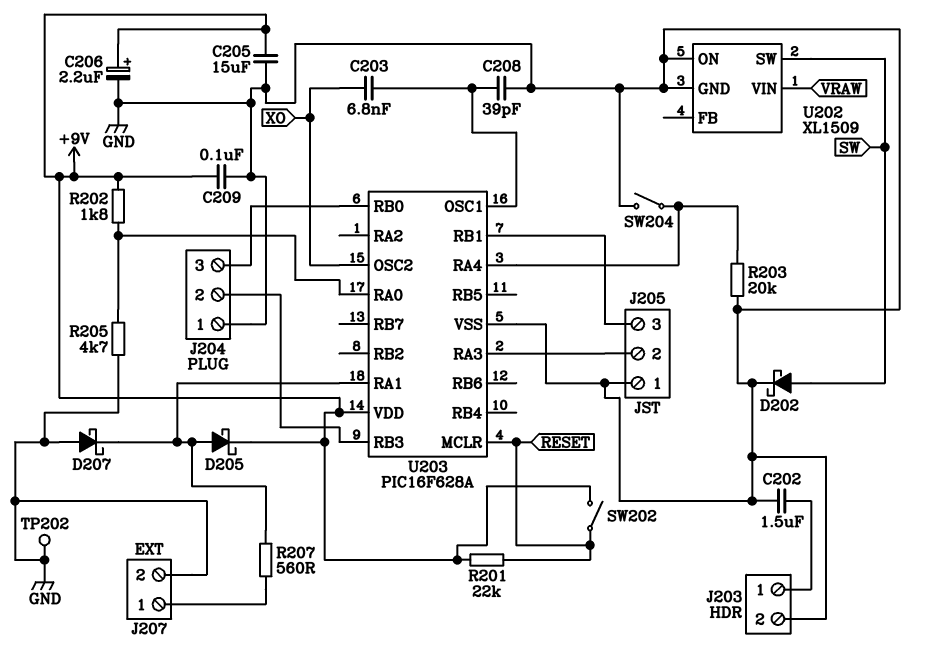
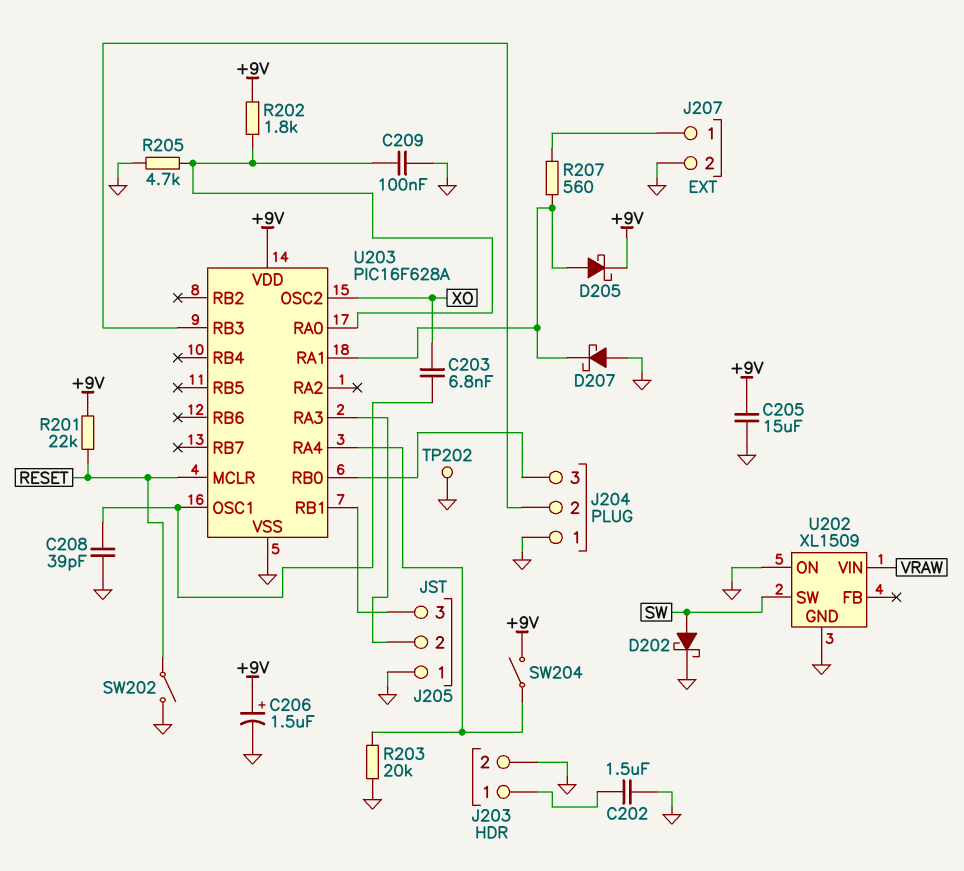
C206: 2.2uF (plus +9V, minus GND) -> 1.5uF (plus +9V, minus GND)
C209: 100nF (+9V, GND) -> 100nF (GND, U203/RA0)
SW202: switch (+9V, RESET) -> switch (GND, RESET)
SW204: switch (GND, U203/RA4) -> switch (+9V, U203/RA4)

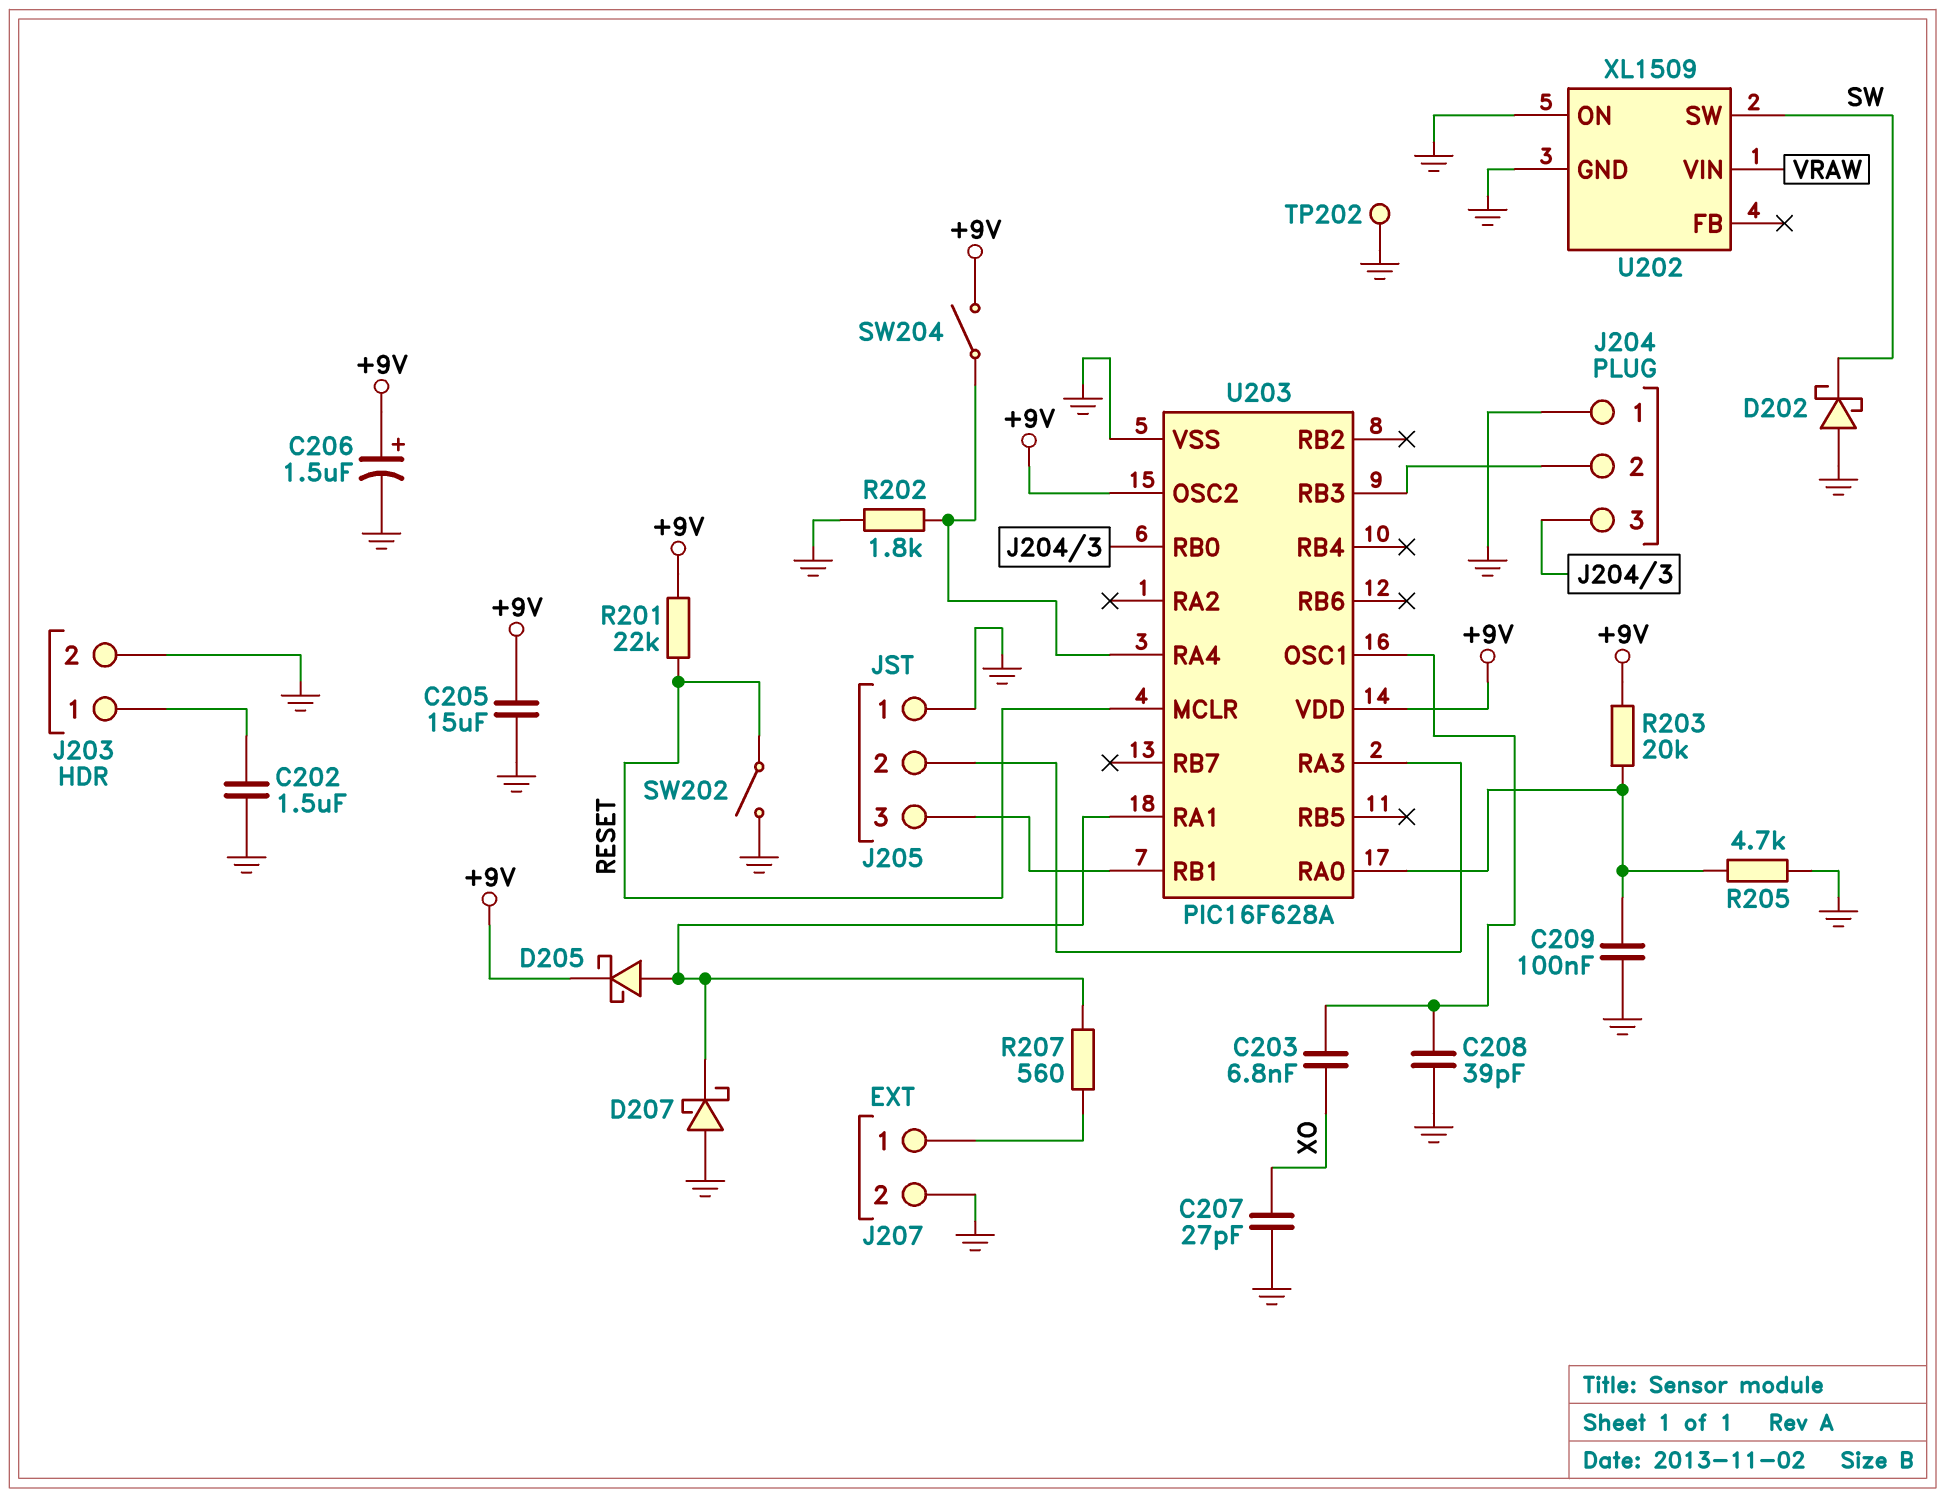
C207: none -> 27pF (GND, XO)
D202: schottky (A SW, K GND) -> schottky (A GND, K SW)
R202: 1.8k (+9V, U203/RA0) -> 1.8k (GND, U203/RA4)
R203: 20k (GND, U203/RA4) -> 20k (+9V, U203/RA0)
U203 pin OSC2: XO -> +9V

